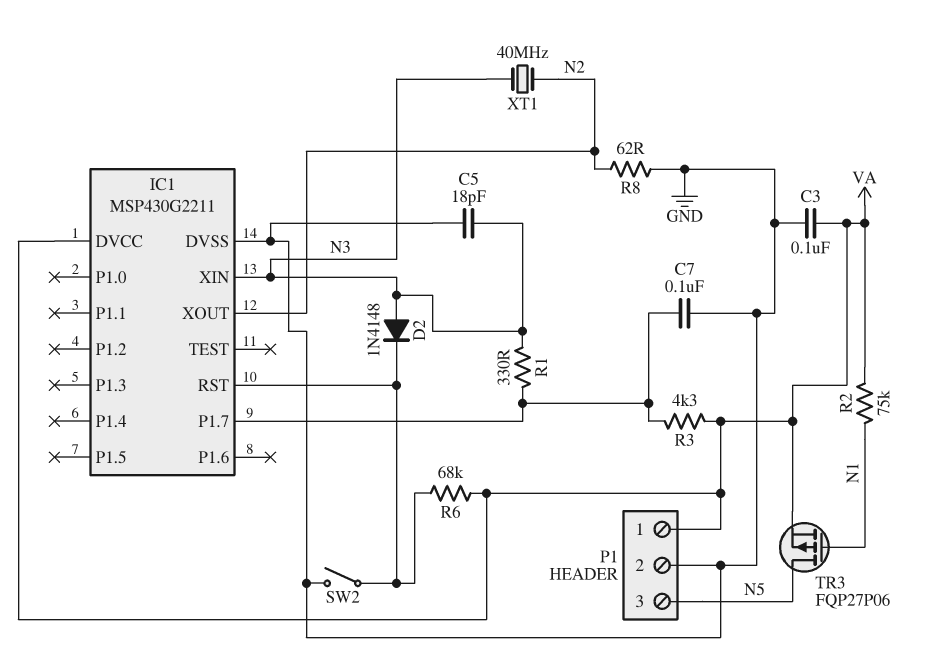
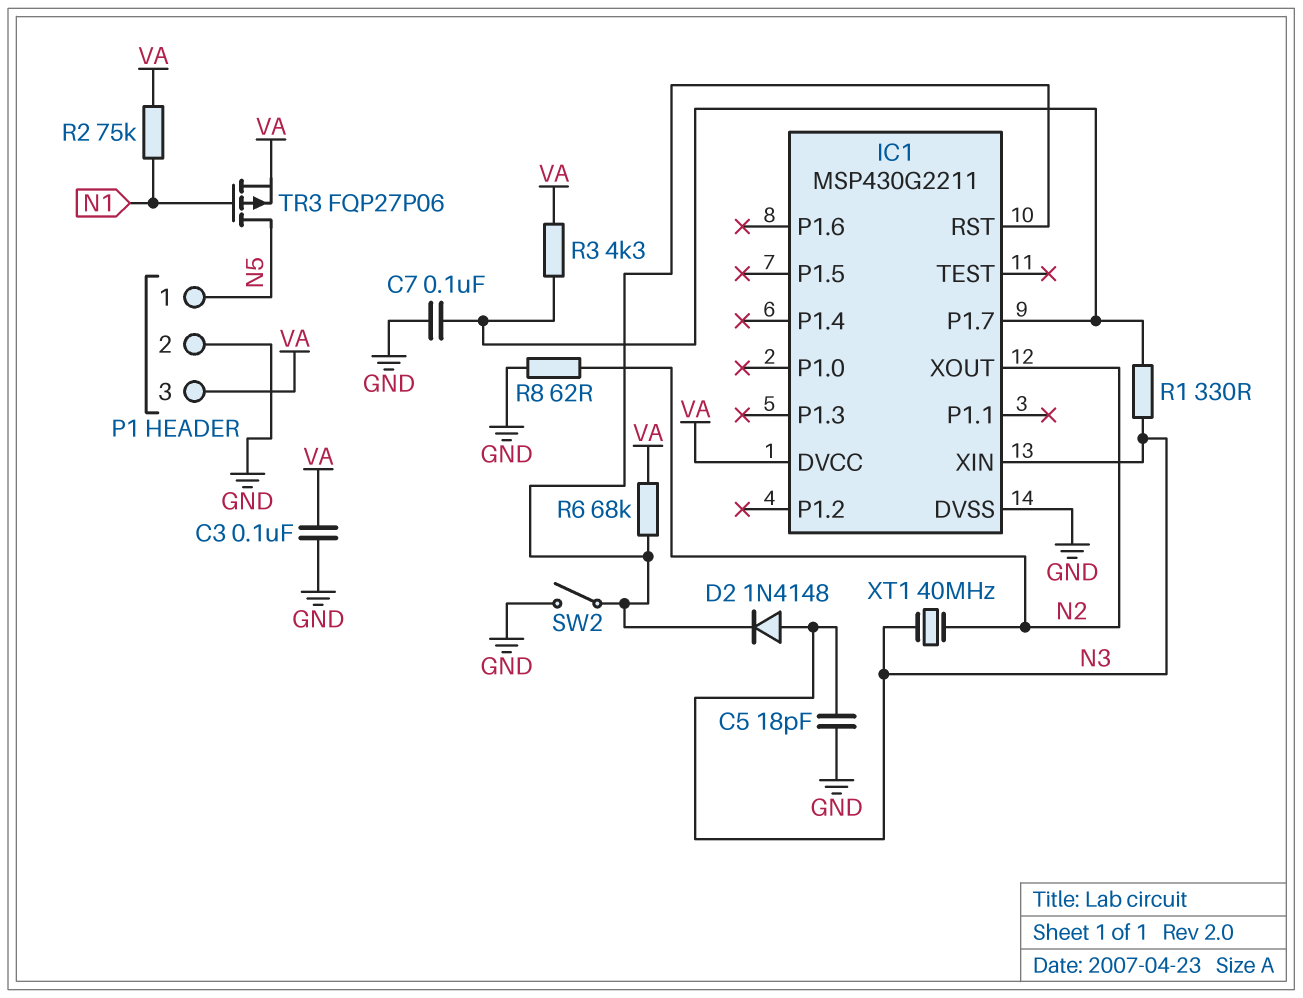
P1 pin 1: VA -> N5
P1 pin 3: N5 -> VA

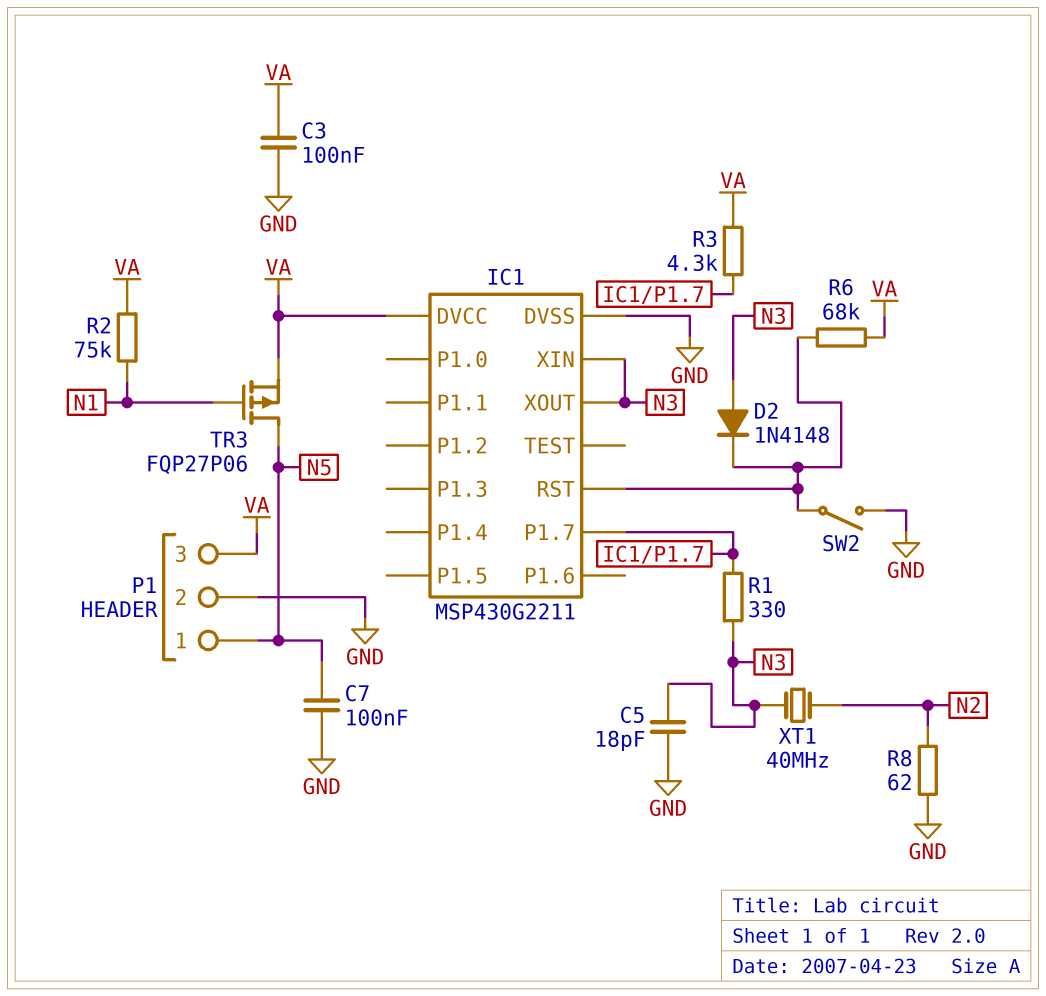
C7: 100nF (GND, IC1/P1.7) -> 100nF (GND, N5)
IC1 pin XOUT: N2 -> N3

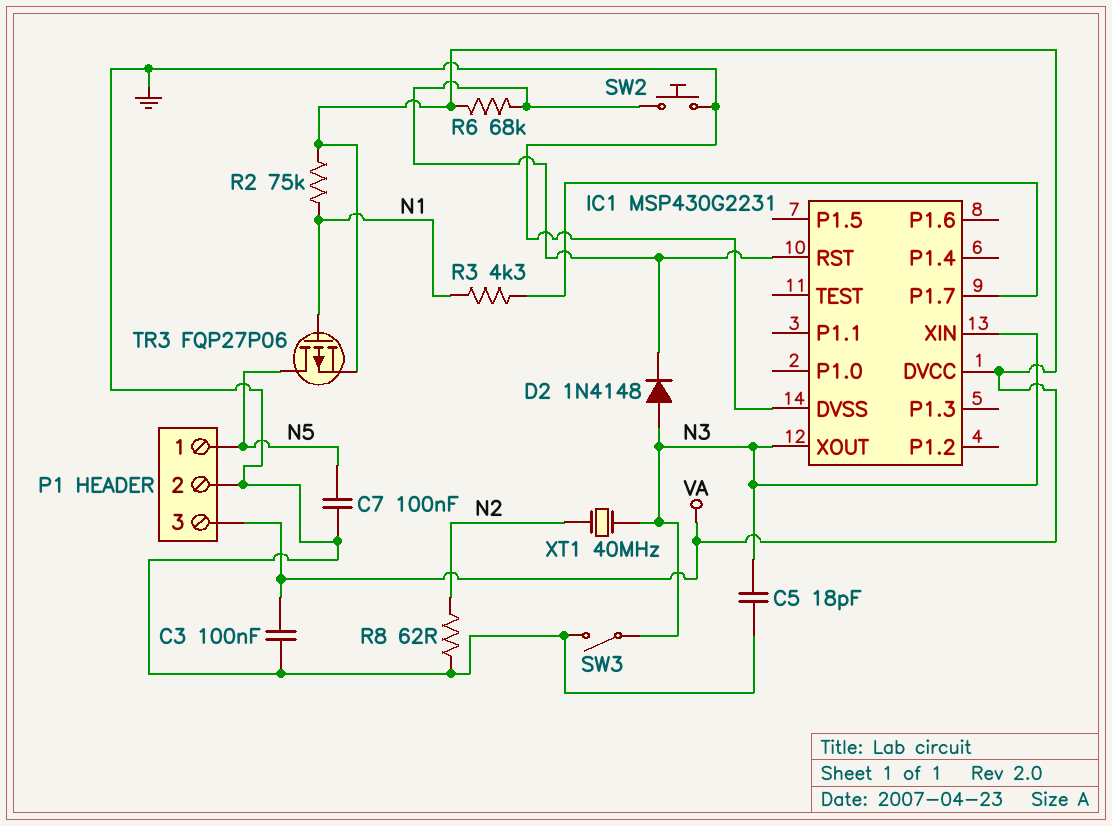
IC1: MSP430G2211 -> MSP430G2231
R1: 330 (IC1/P1.7, N3) -> none
R3: 4.3k (IC1/P1.7, VA) -> 4.3k (IC1/P1.7, N1)
SW2: switch (GND, IC1/RST) -> button (GND, IC1/RST)
SW3: none -> switch (GND, N3)

